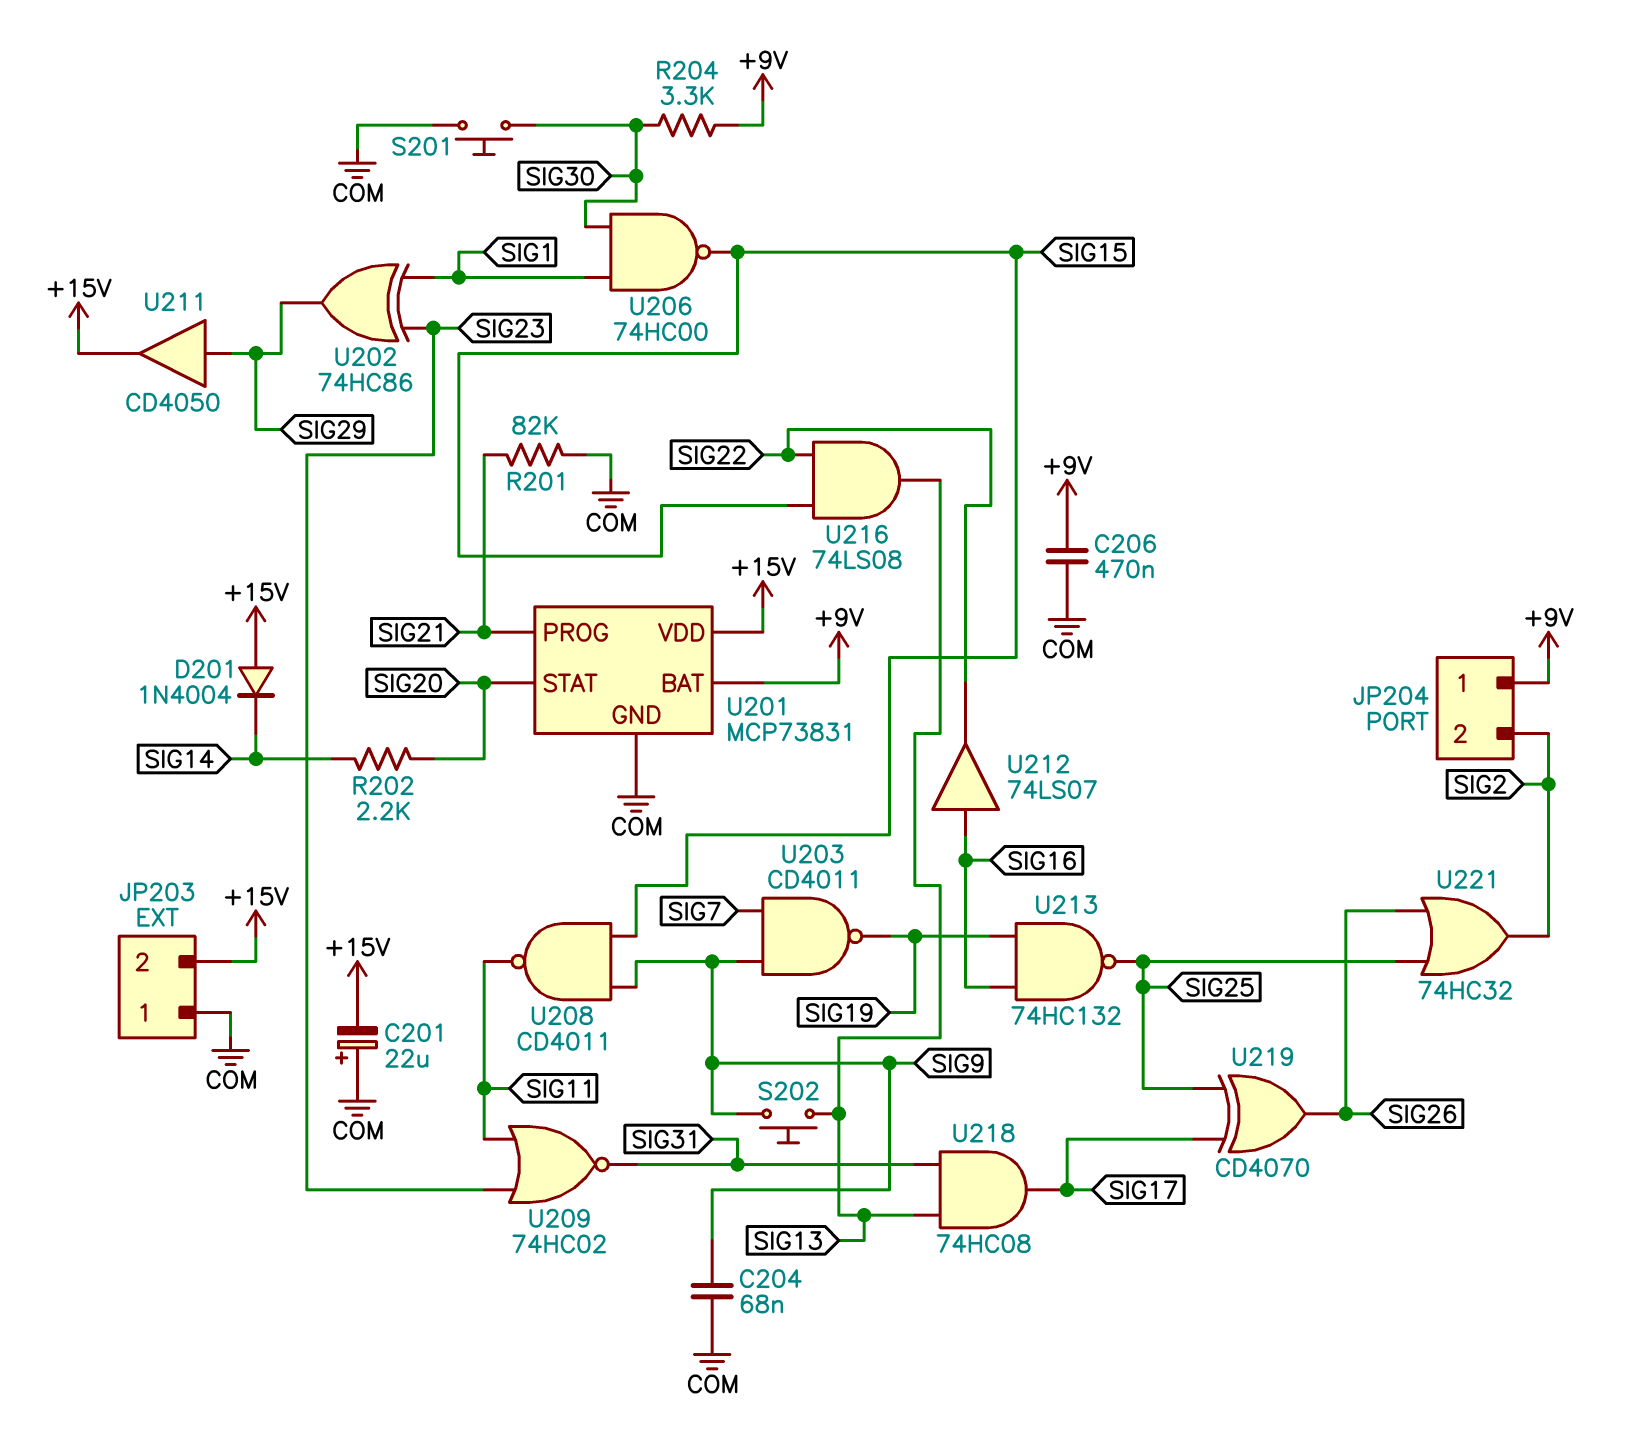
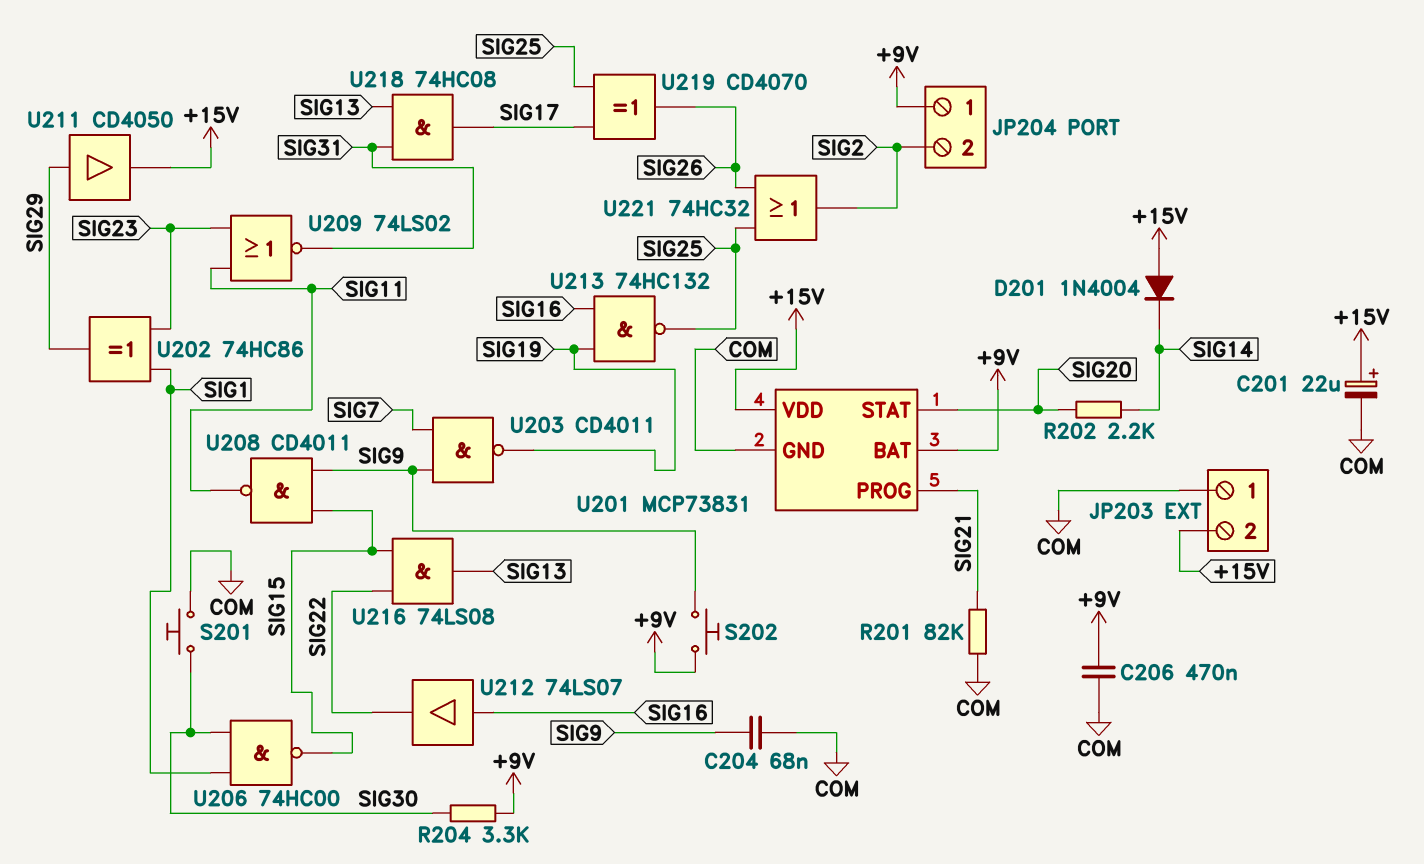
C201: 22uF (plus COM, minus +15V) -> 22uF (plus +15V, minus COM)
S202: button (SIG9, SIG13) -> button (+9V, SIG9)
U209: NOR 74HC02 (in SIG11, in SIG23, out SIG31) -> NOR 74LS02 (in SIG11, in SIG23, out SIG31)

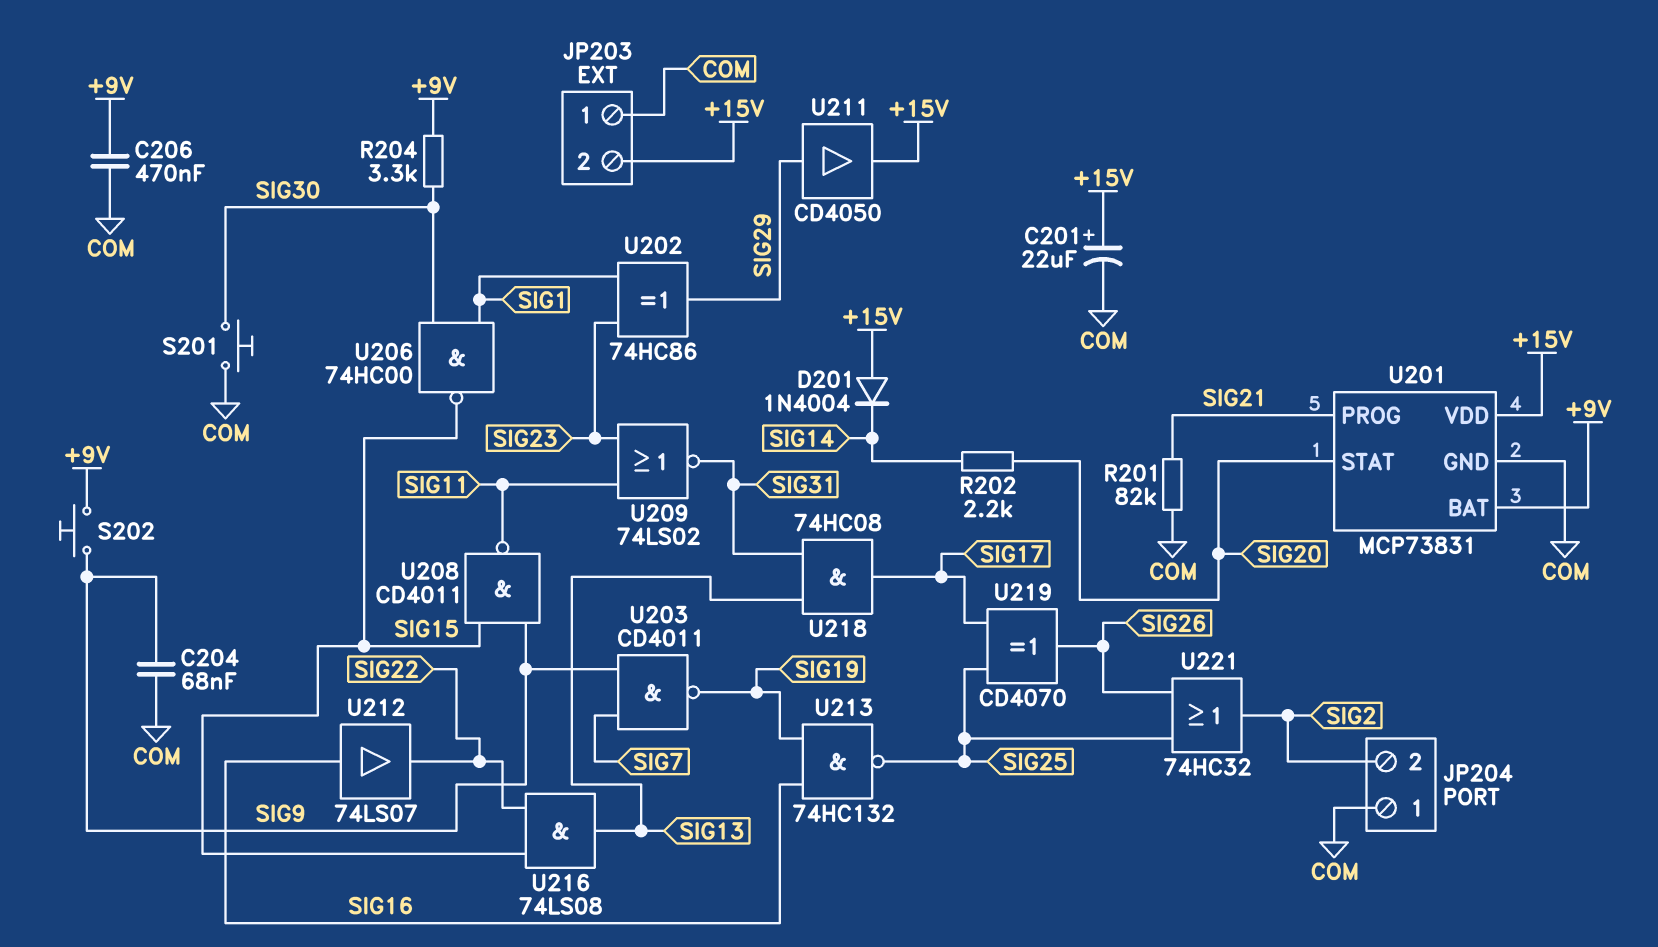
JP204 pin 1: +9V -> COM

